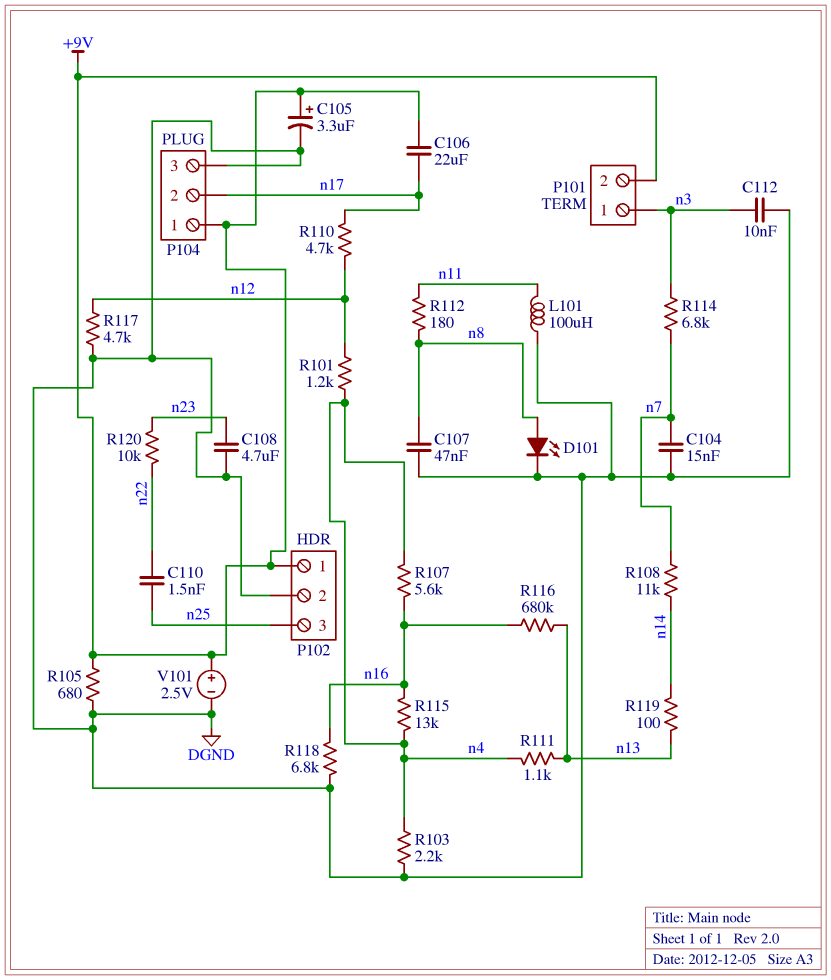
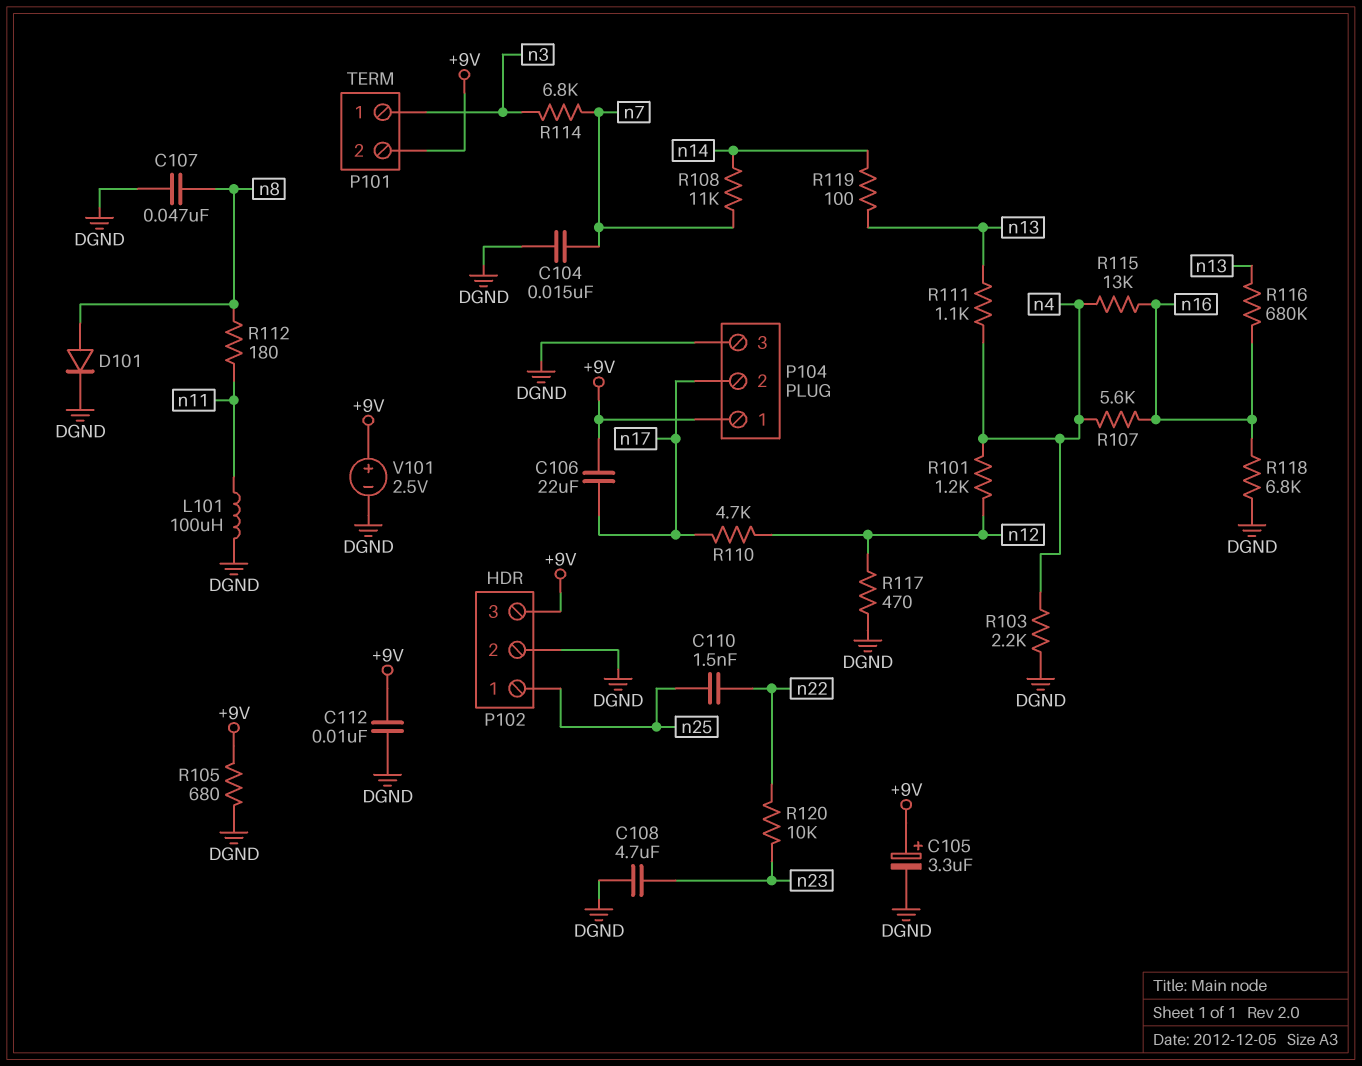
C112: 10nF (DGND, n3) -> 10nF (+9V, DGND)
D101: LED (A n8, K DGND) -> diode (A n8, K DGND)
P102 pin 1: +9V -> n25
P102 pin 3: n25 -> +9V
R117: 4.7k (DGND, n12) -> 470 (DGND, n12)

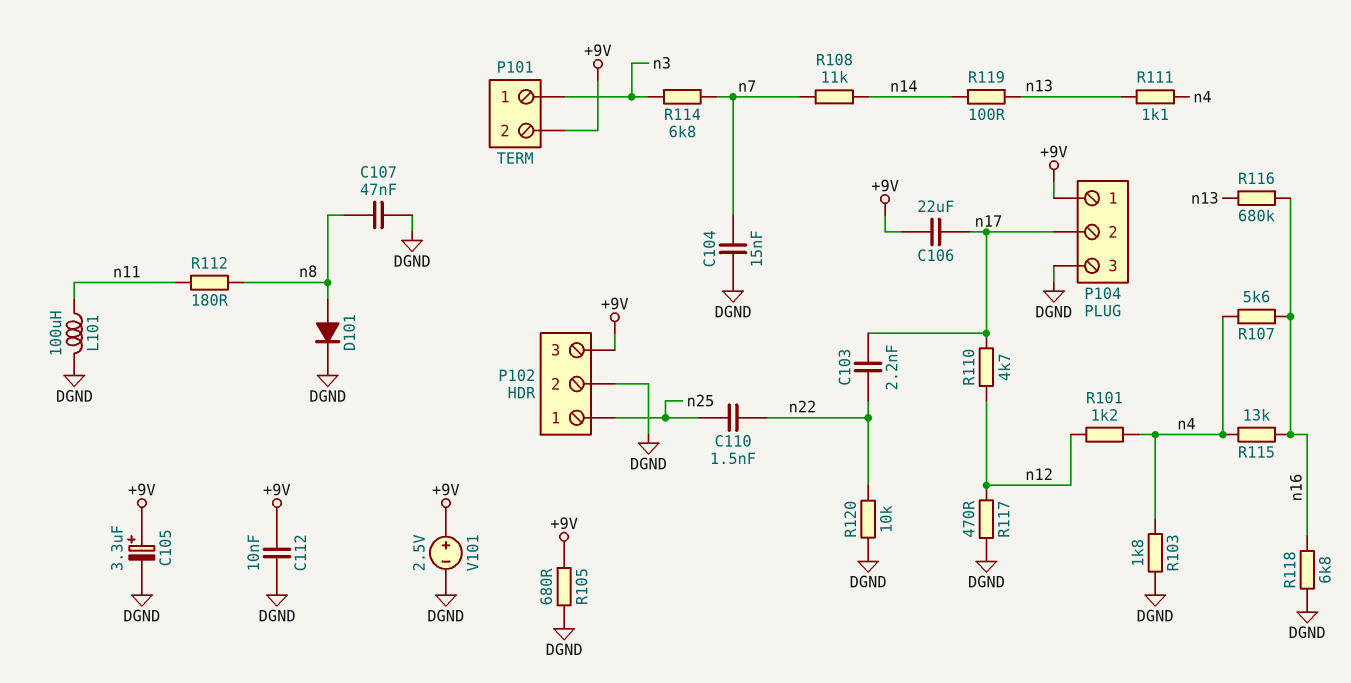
C103: none -> 2.2nF (n17, n22)
C108: 4.7uF (DGND, n23) -> none
R103: 2.2k (DGND, n4) -> 1.8k (DGND, n4)
R120: 10k (n22, n23) -> 10k (DGND, n22)

